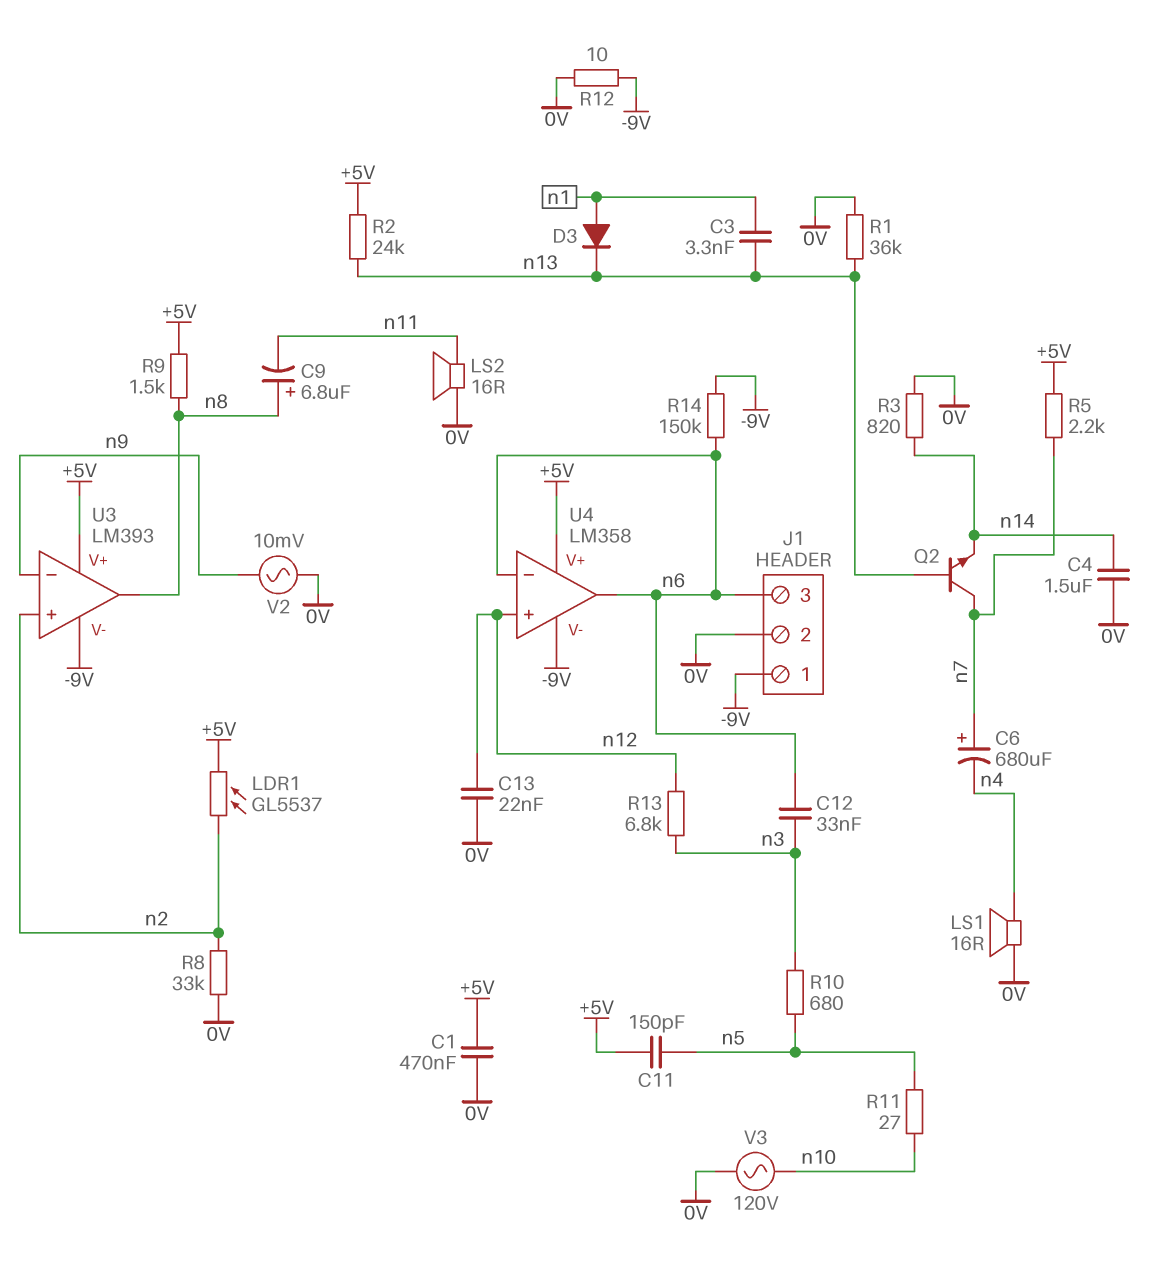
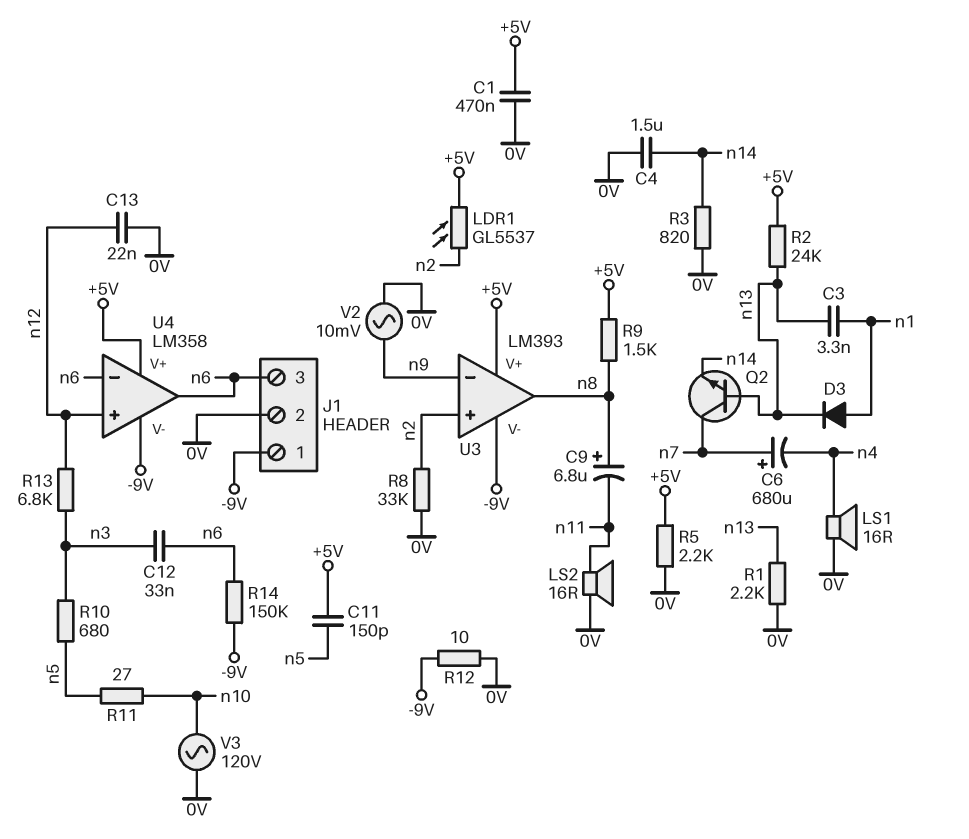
R1: 36k (0V, n13) -> 2.2k (0V, n13)
R5: 2.2k (+5V, n7) -> 2.2k (+5V, 0V)

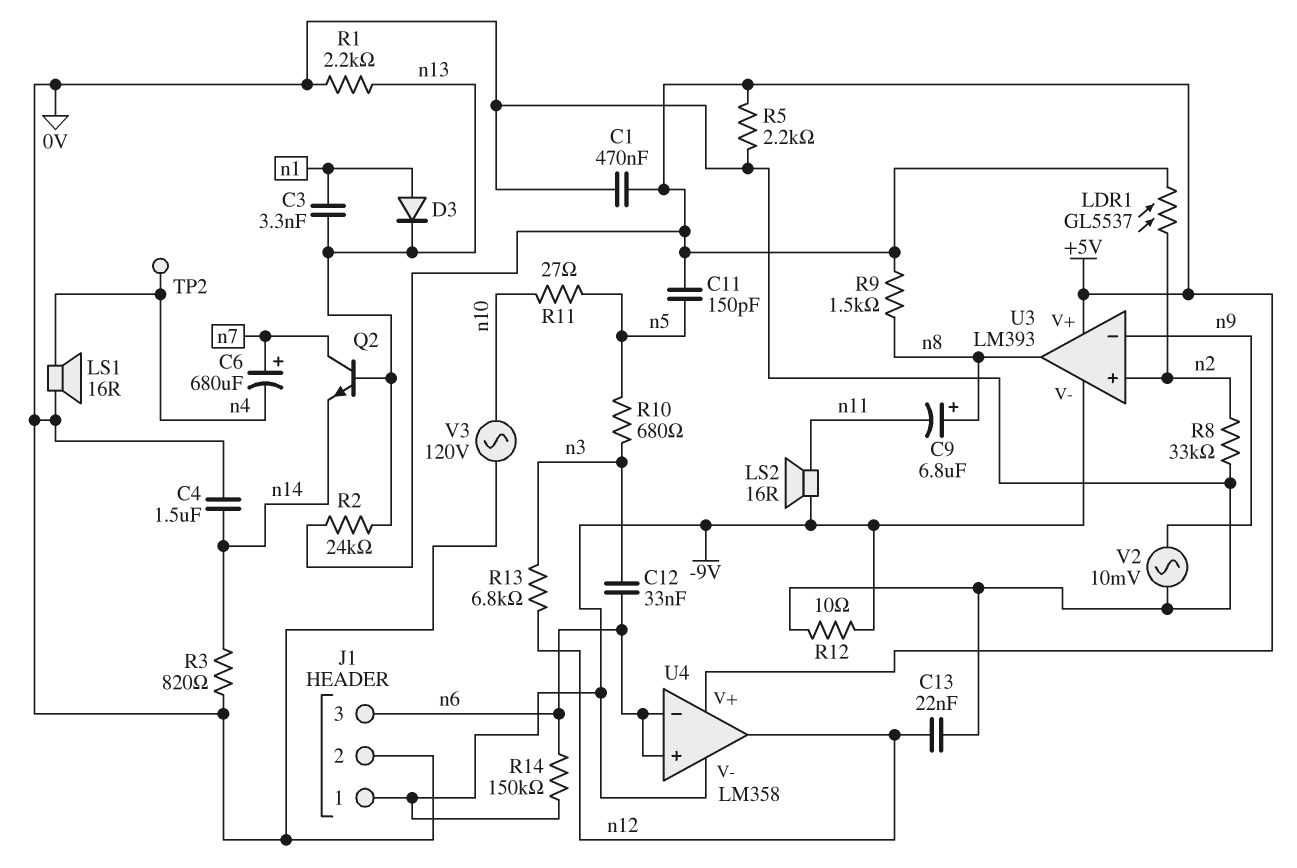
LS2: speaker 16R (0V, n11) -> speaker 16R (-9V, n11)
TP2: none -> test point (n4)
U4 pin in+: n12 -> n6
U4 pin out: n6 -> n12

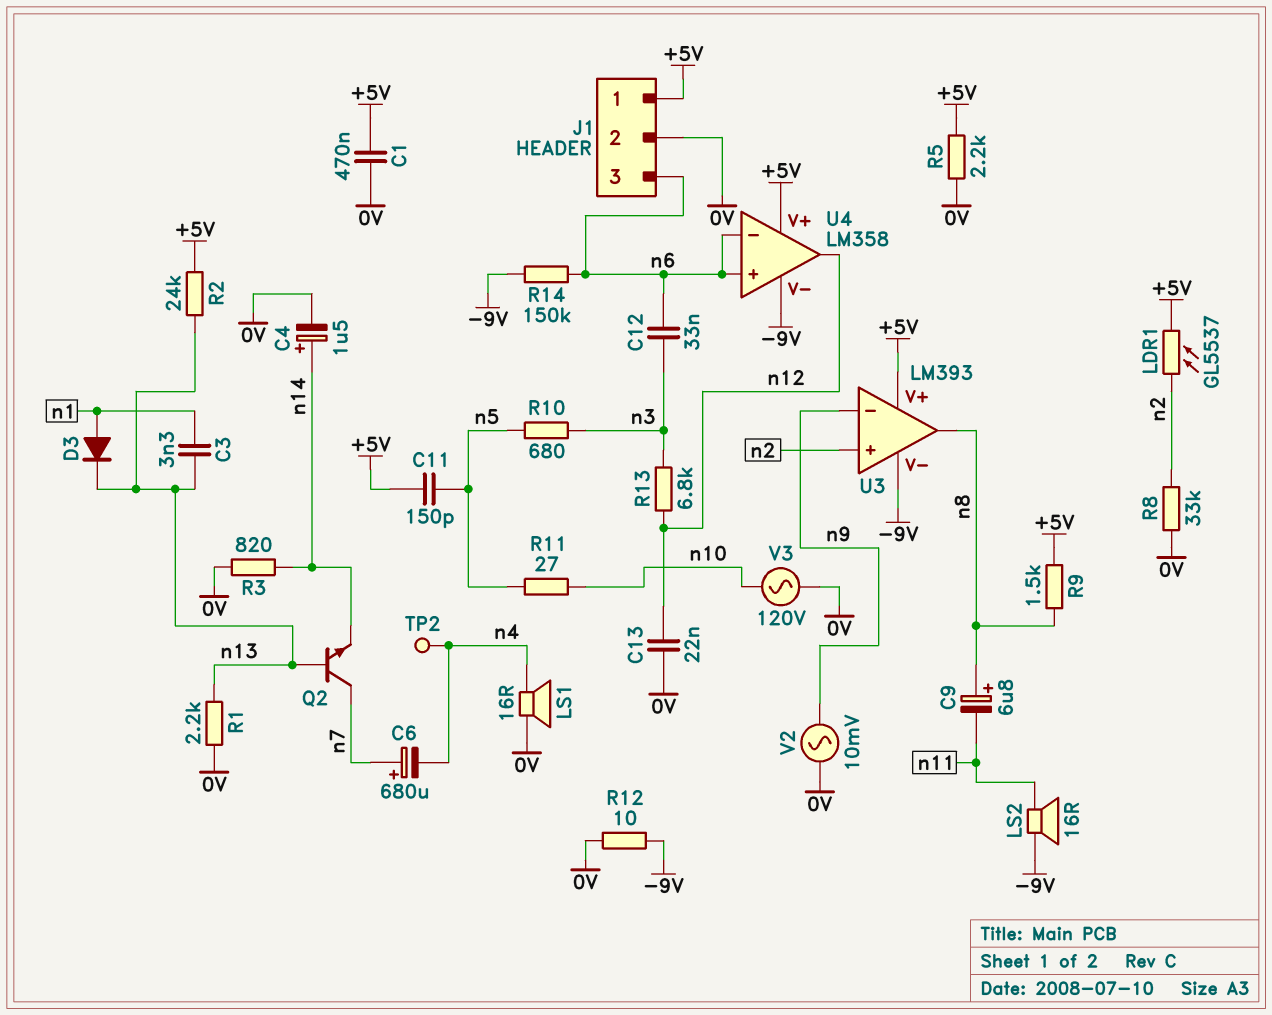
C4: 1.5uF (0V, n14) -> 1.5uF (plus n14, minus 0V)
J1 pin 1: -9V -> +5V

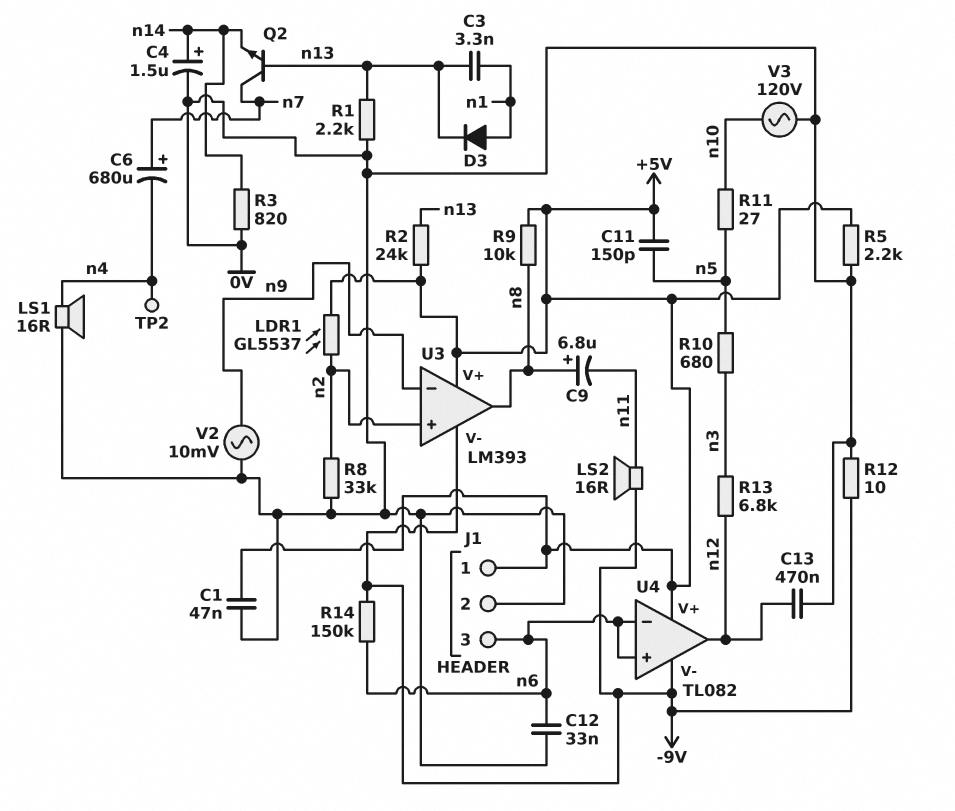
C1: 470nF (+5V, 0V) -> 47nF (+5V, 0V)
C12: 33nF (n3, n6) -> 33nF (0V, n6)
C13: 22nF (0V, n12) -> 470nF (0V, n12)
R9: 1.5k (+5V, n8) -> 10k (+5V, n8)
U4: LM358 -> TL082

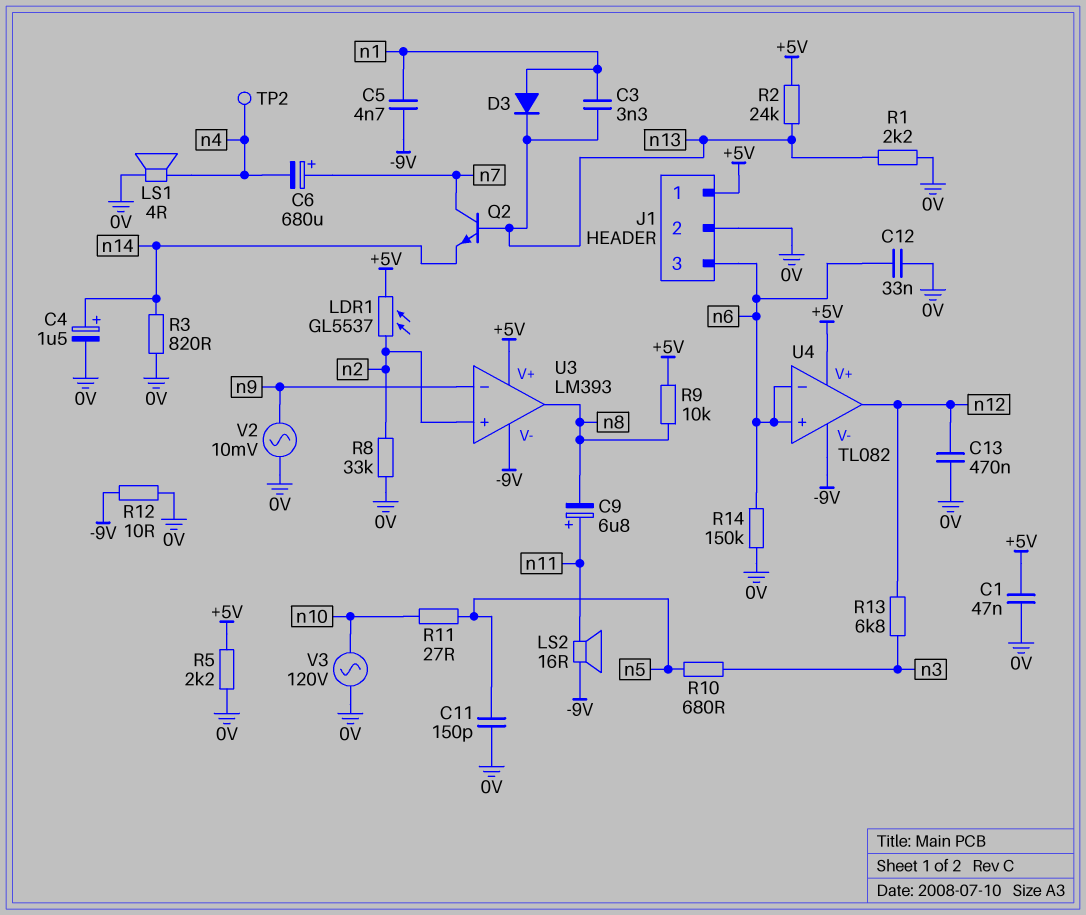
C5: none -> 4.7nF (-9V, n1)
C9: 6.8uF (plus n8, minus n11) -> 6.8uF (plus n11, minus n8)
C11: 150pF (+5V, n5) -> 150pF (0V, n5)
LS1: speaker 16R (0V, n4) -> speaker 4R (0V, n4)
R14: 150k (-9V, n6) -> 150k (0V, n6)

